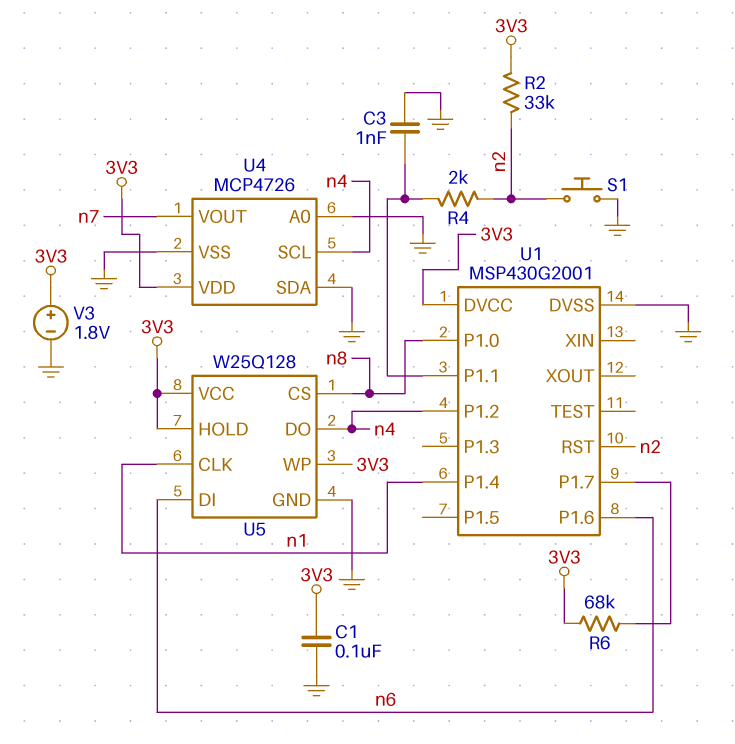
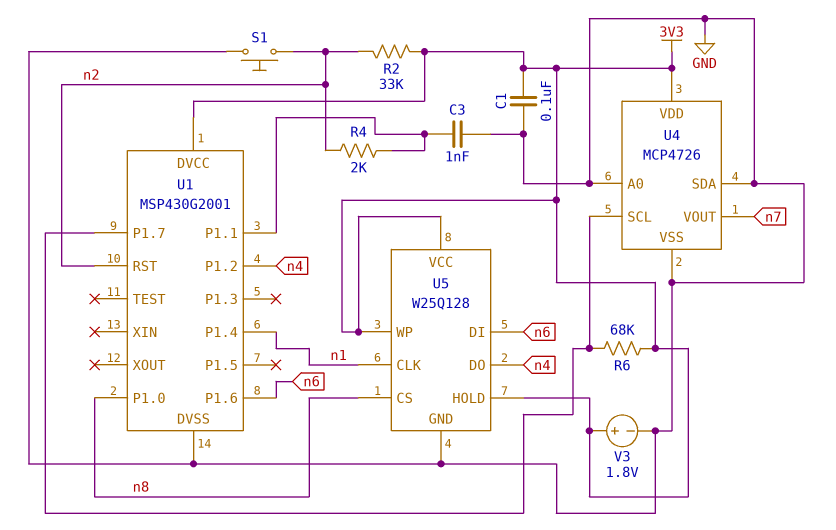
U4 pin SCL: n4 -> U1/P1.7

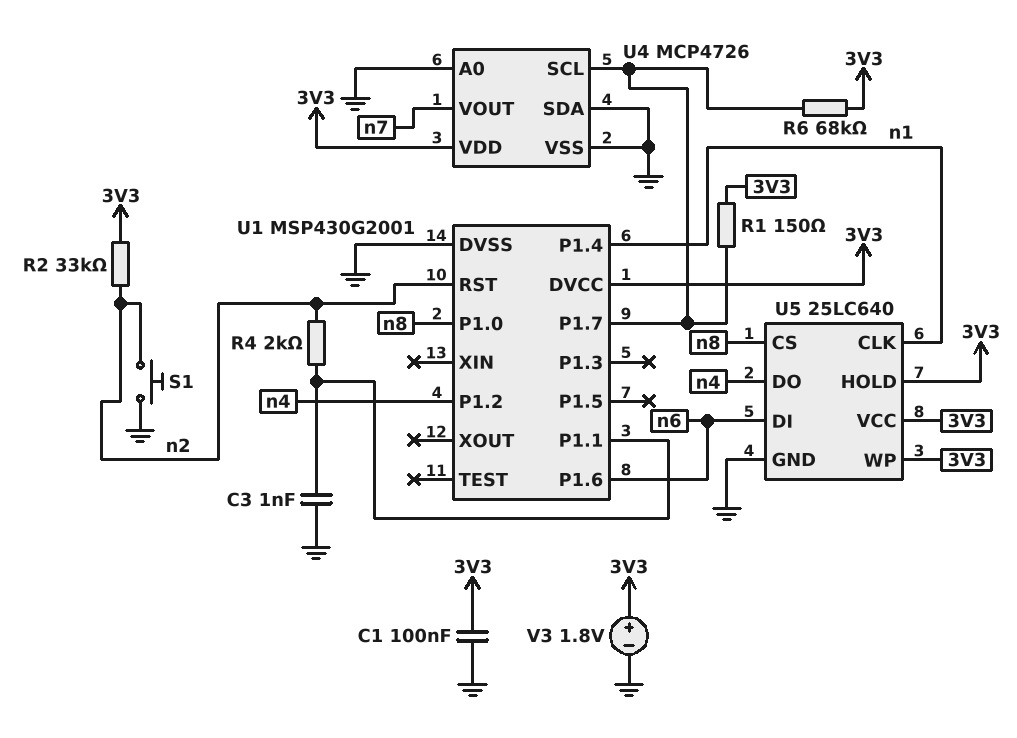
R1: none -> 150 (3V3, U1/P1.7)
U5: W25Q128 -> 25LC640

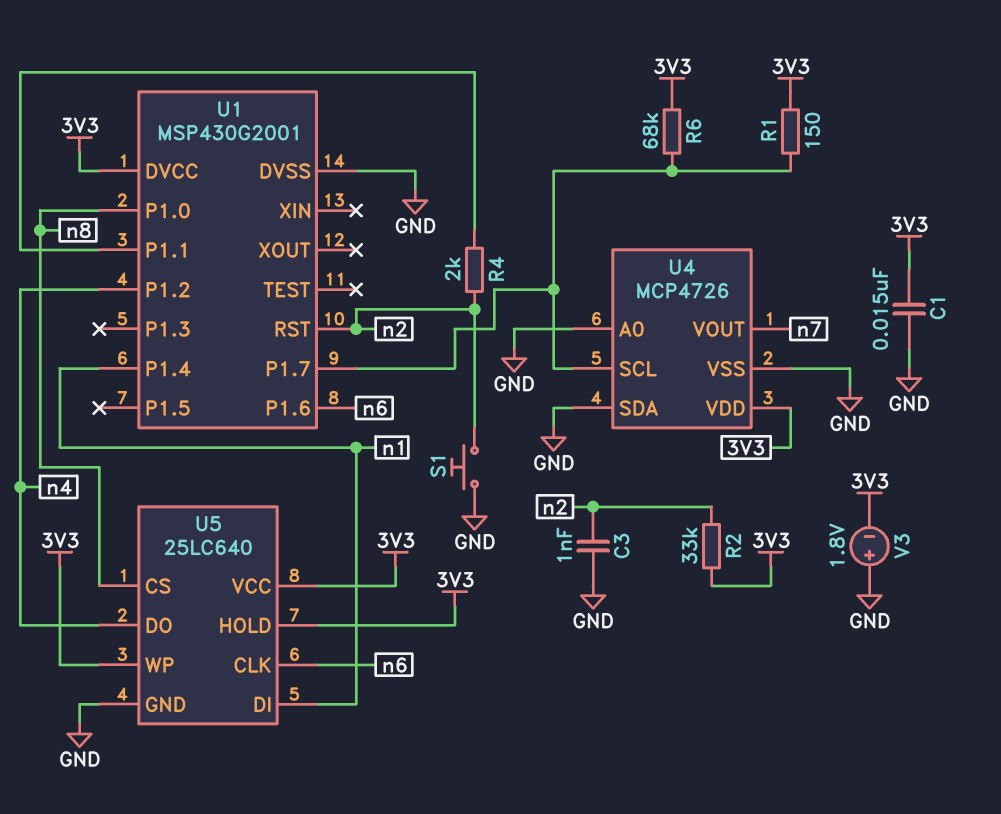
C1: 100nF (3V3, GND) -> 15nF (3V3, GND)
C3: 1nF (GND, U1/P1.1) -> 1nF (GND, n2)
U5 pin CLK: n1 -> n6
U5 pin DI: n6 -> n1
V3: 1.8V (plus 3V3, minus GND) -> 1.8V (plus GND, minus 3V3)

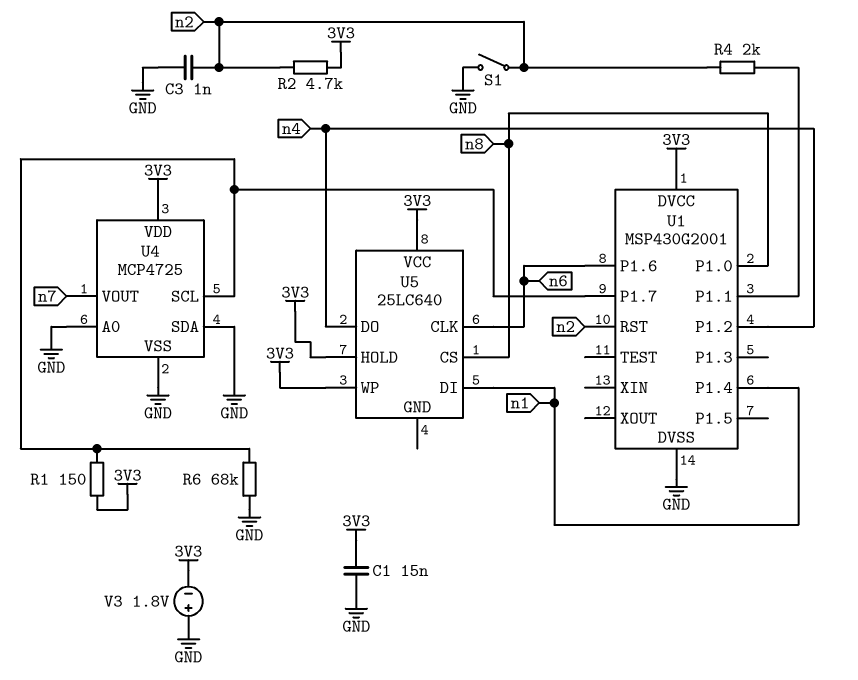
R2: 33k (3V3, n2) -> 4.7k (3V3, n2)
R6: 68k (3V3, U1/P1.7) -> 68k (GND, U1/P1.7)
S1: button (GND, n2) -> switch (GND, n2)
U4: MCP4726 -> MCP4725
U5 pin GND: GND -> none

